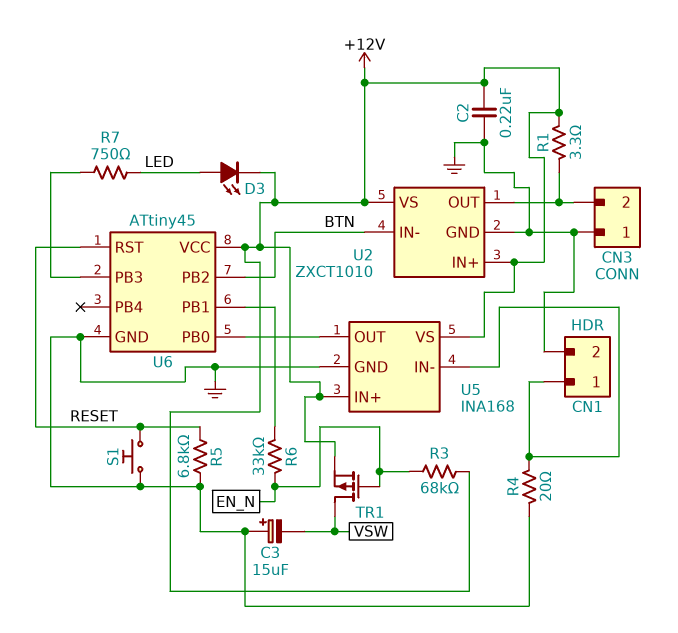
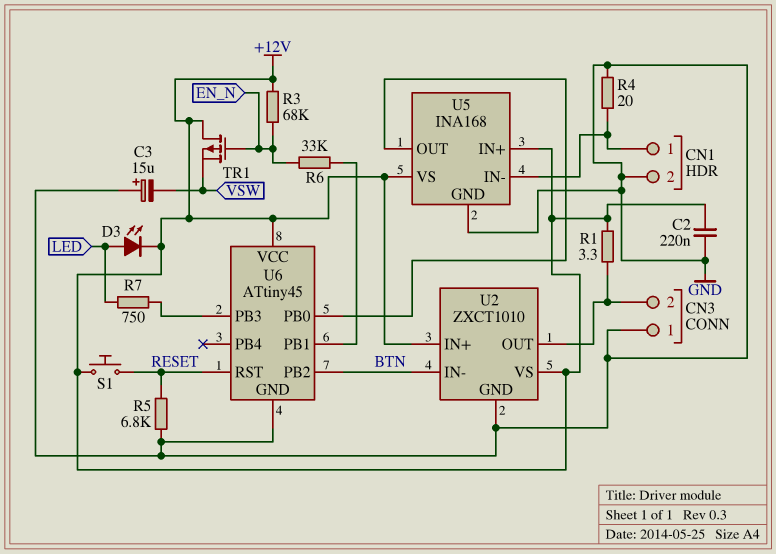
S1: button (GND, RESET) -> button (+12V, RESET)
TR1: PMOS (G EN_N, D VSW, S +12V) -> PMOS (G EN_N, D +12V, S VSW)

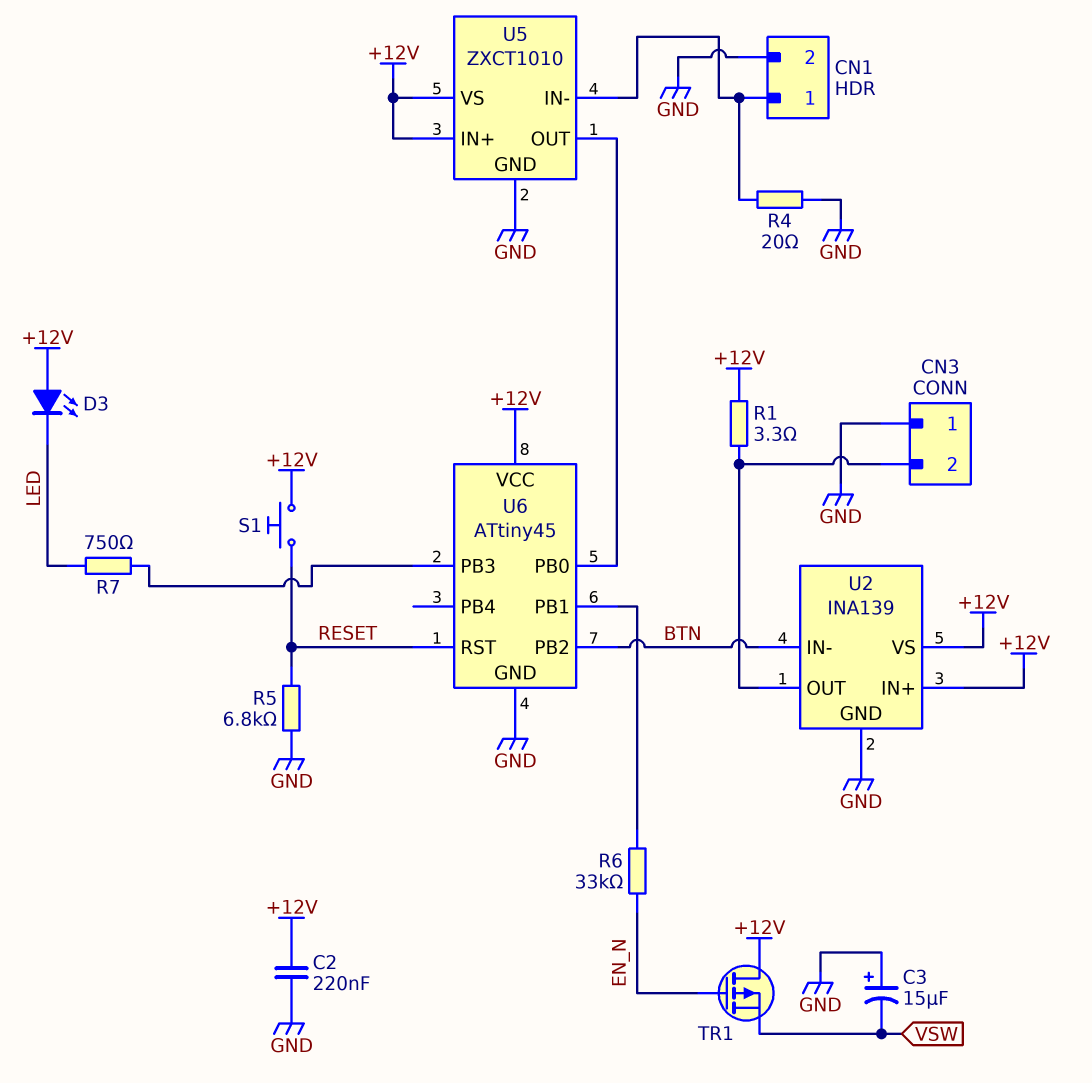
D3: LED (A LED, K +12V) -> LED (A +12V, K LED)
R3: 68k (+12V, EN_N) -> none
U2: ZXCT1010 -> INA139
U5: INA168 -> ZXCT1010

